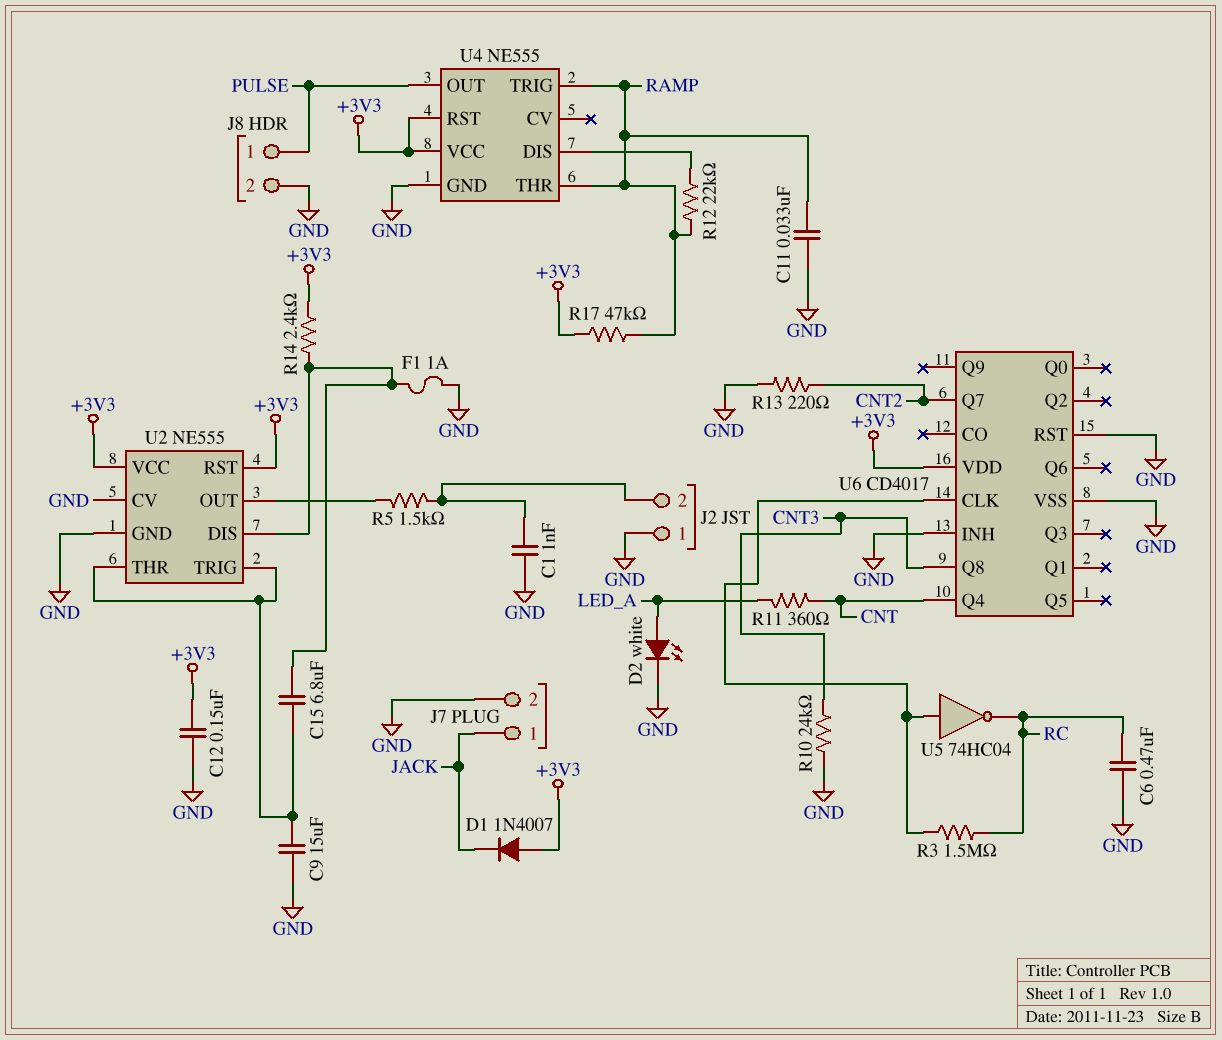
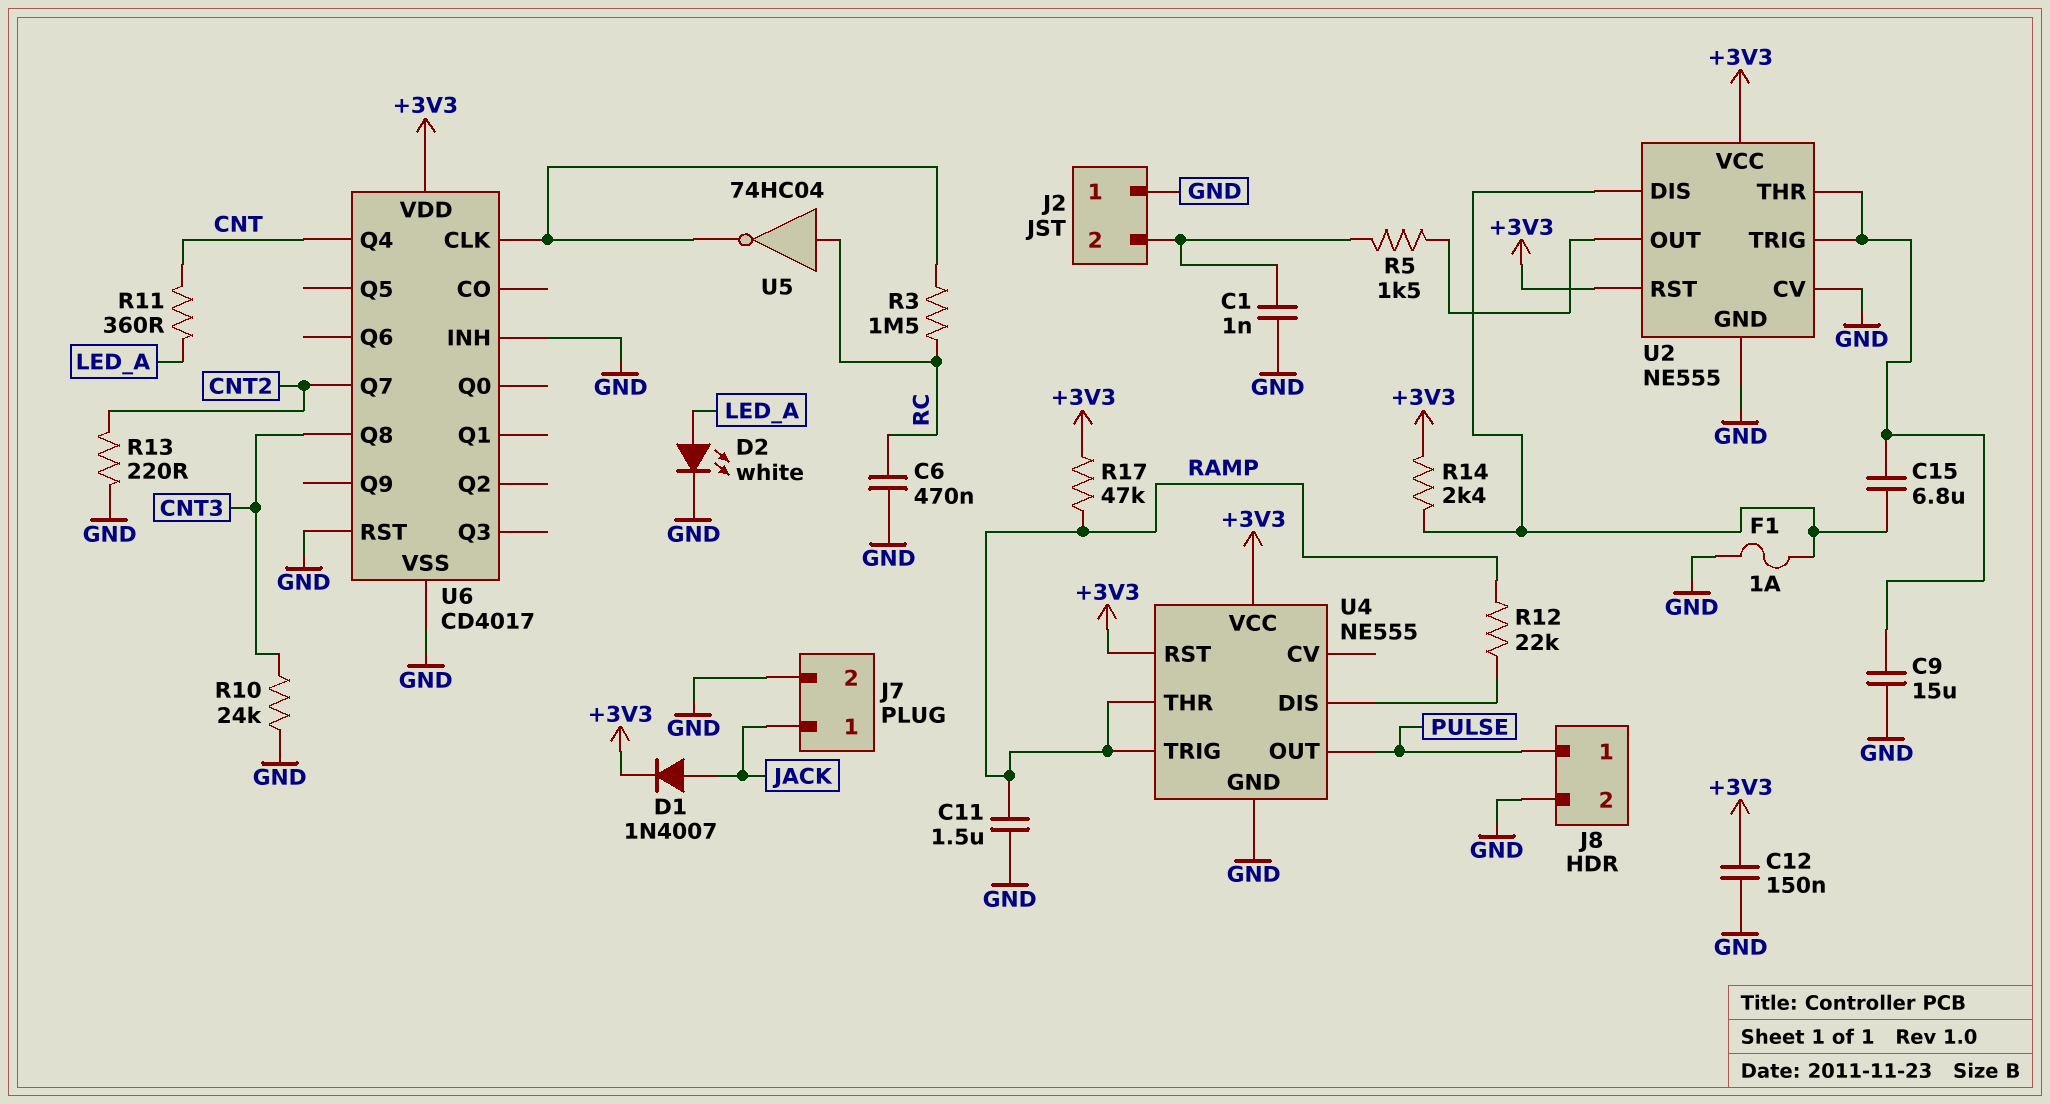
C11: 33nF (GND, RAMP) -> 1.5uF (GND, RAMP)
D1: diode 1N4007 (A +3V3, K JACK) -> diode 1N4007 (A JACK, K +3V3)
U5: NOT 74HC04 (in U6/CLK, out RC) -> NOT 74HC04 (in RC, out U6/CLK)

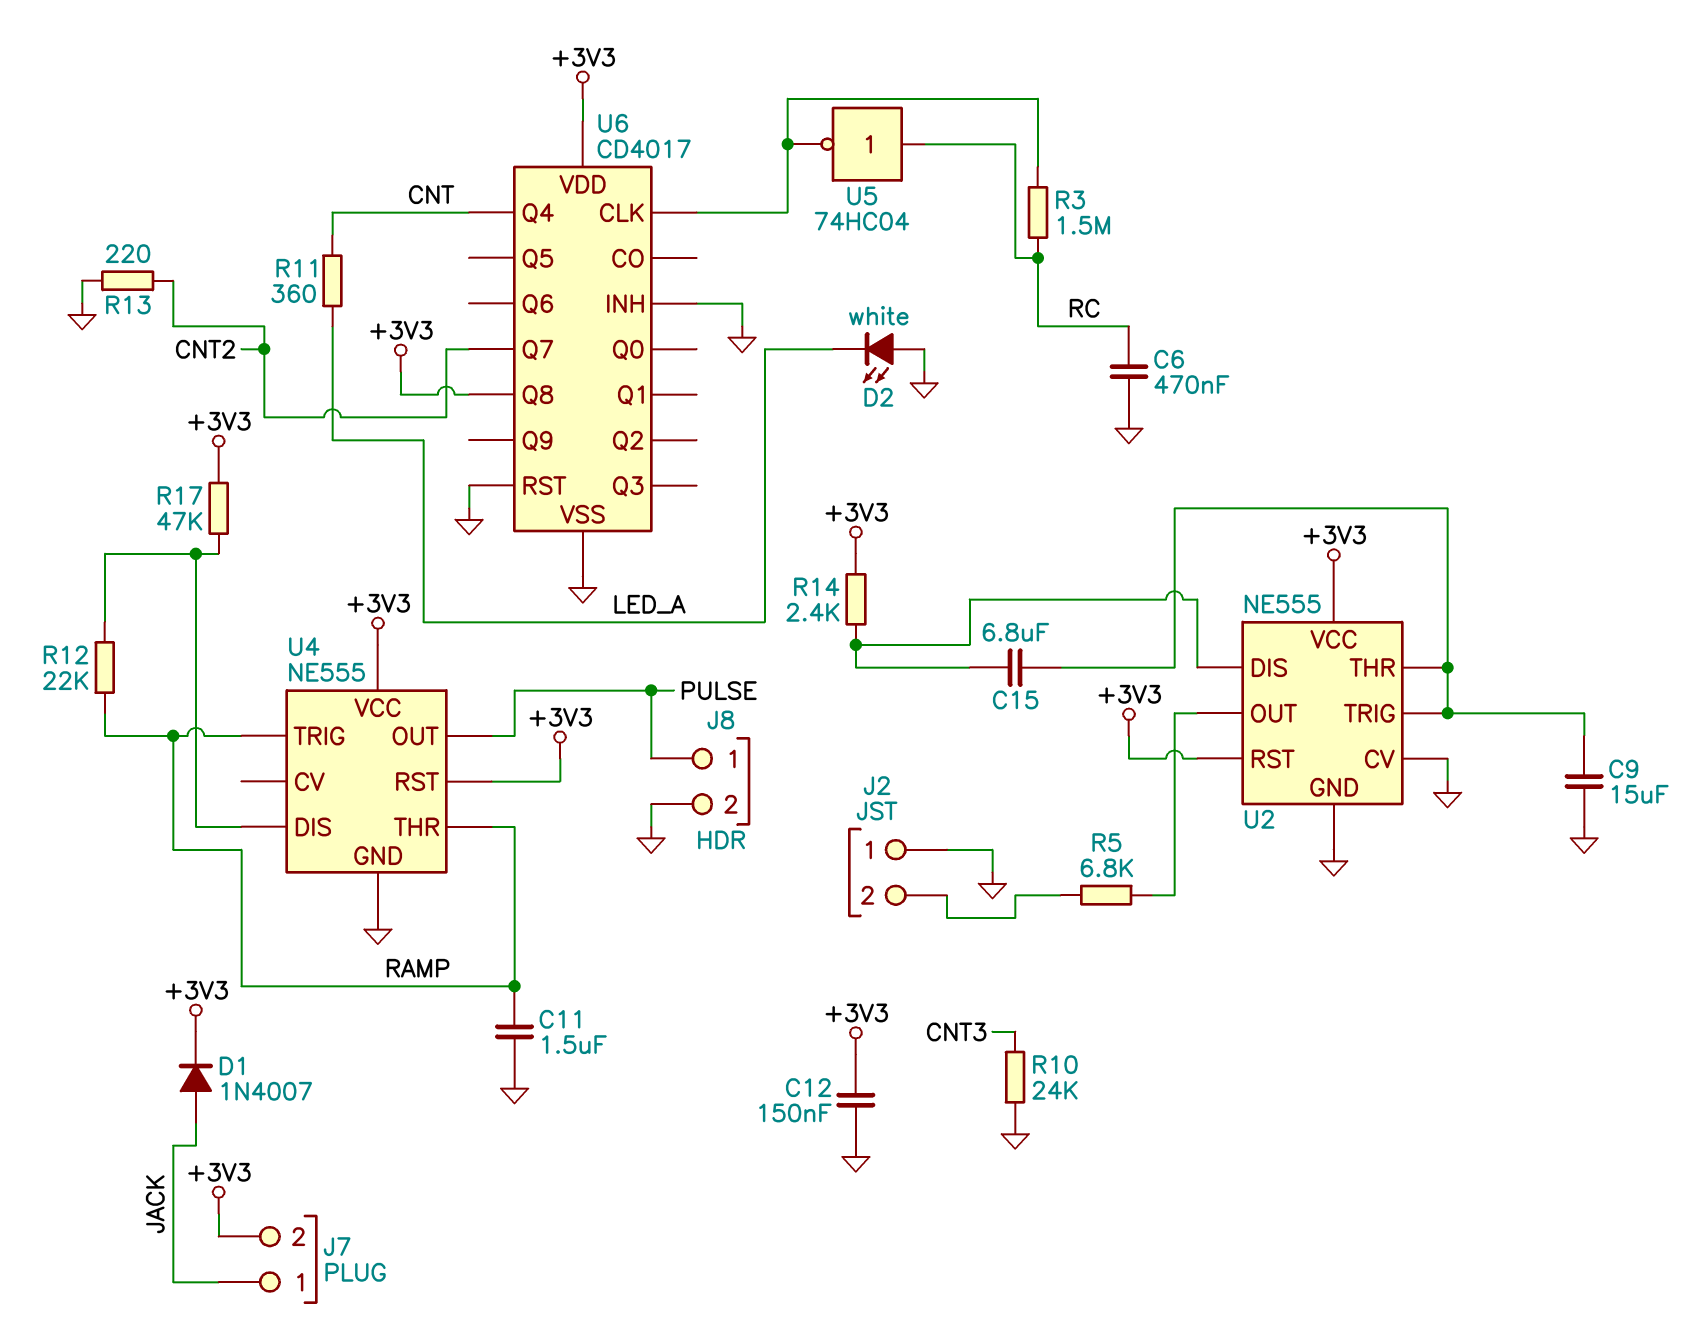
C1: 1nF (GND, J2/2) -> none
D2: LED white (A LED_A, K GND) -> LED white (A GND, K LED_A)
F1: 1A (GND, U2/DIS) -> none
J7 pin 2: GND -> +3V3
R5: 1.5k (J2/2, U2/OUT) -> 6.8k (J2/2, U2/OUT)
R17: 47k (+3V3, RAMP) -> 47k (+3V3, U4/DIS)
U6 pin Q8: CNT3 -> +3V3

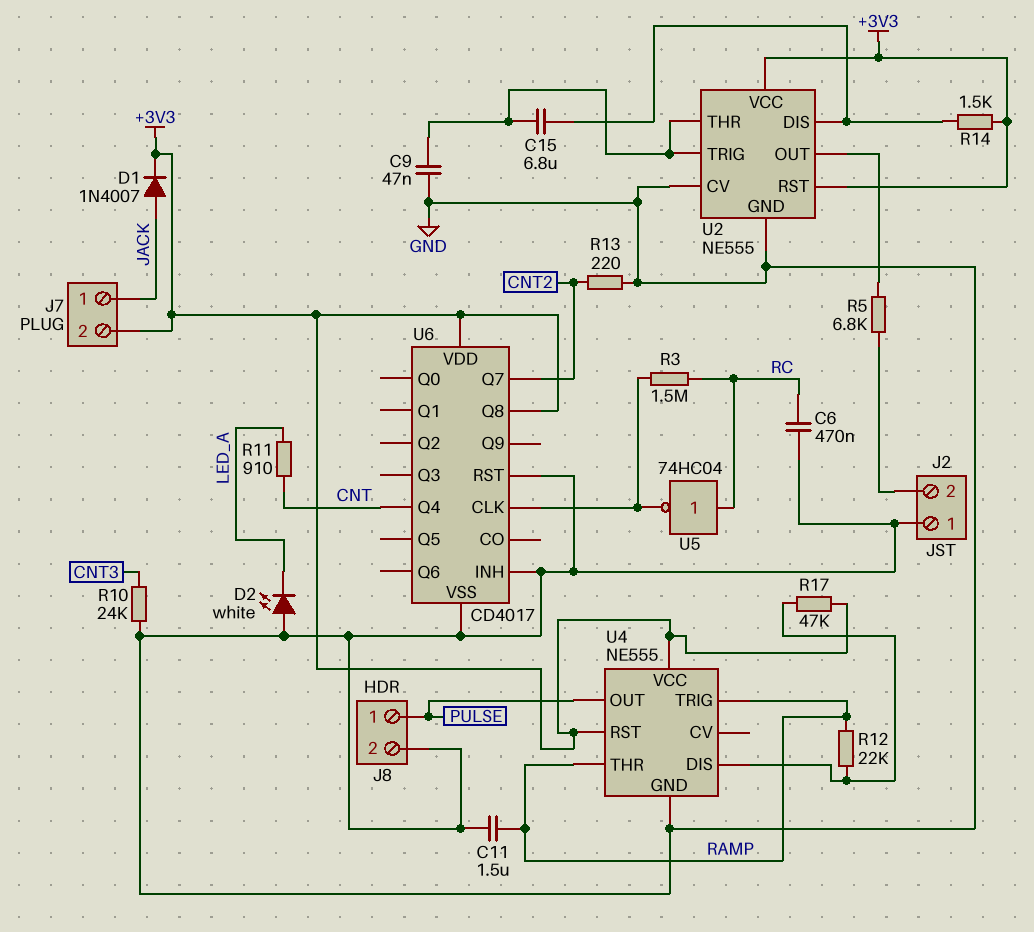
C9: 15uF (GND, U2/THR) -> 47nF (GND, U2/THR)
C12: 150nF (+3V3, GND) -> none
R11: 360 (CNT, LED_A) -> 910 (CNT, LED_A)
R14: 2.4k (+3V3, U2/DIS) -> 1.5k (+3V3, U2/DIS)

